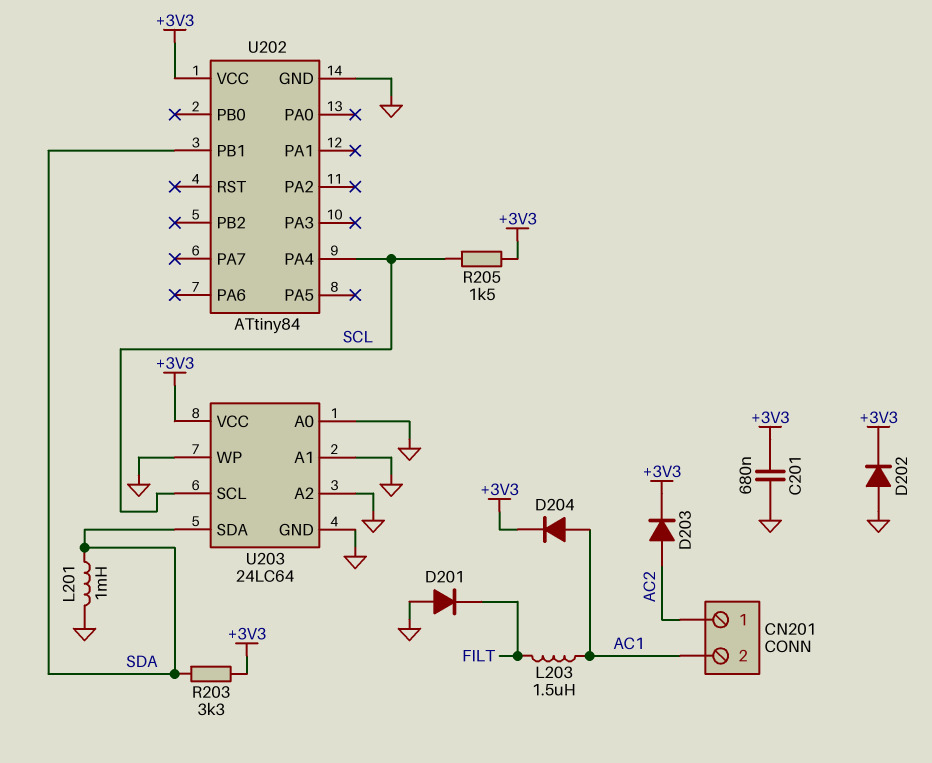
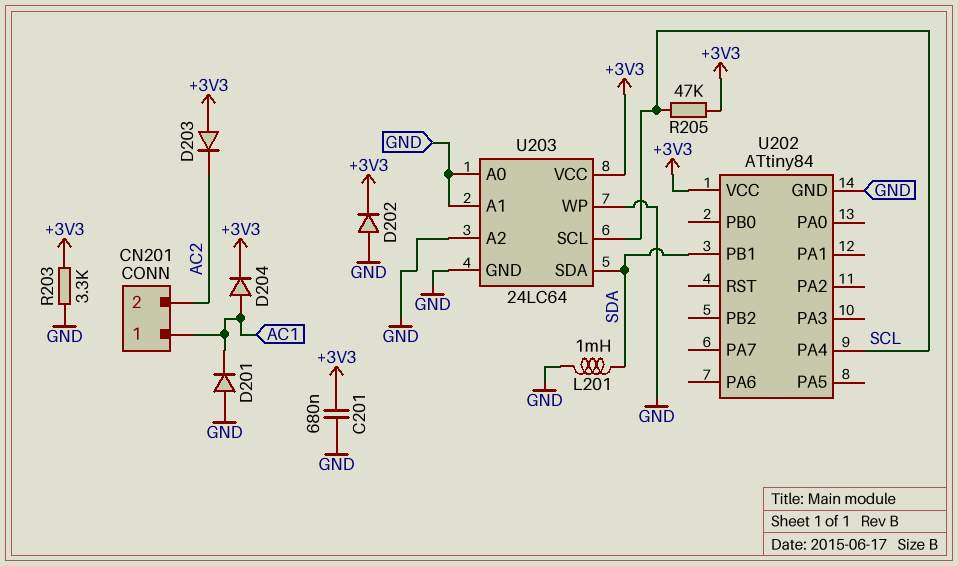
CN201 pin 1: AC2 -> AC1
CN201 pin 2: AC1 -> AC2
D201: diode (A GND, K FILT) -> diode (A GND, K AC1)
D203: diode (A AC2, K +3V3) -> diode (A +3V3, K AC2)
L203: 1.5uH (AC1, FILT) -> none
R203: 3.3k (+3V3, SDA) -> 3.3k (+3V3, GND)
R205: 1.5k (+3V3, SCL) -> 47k (+3V3, SCL)

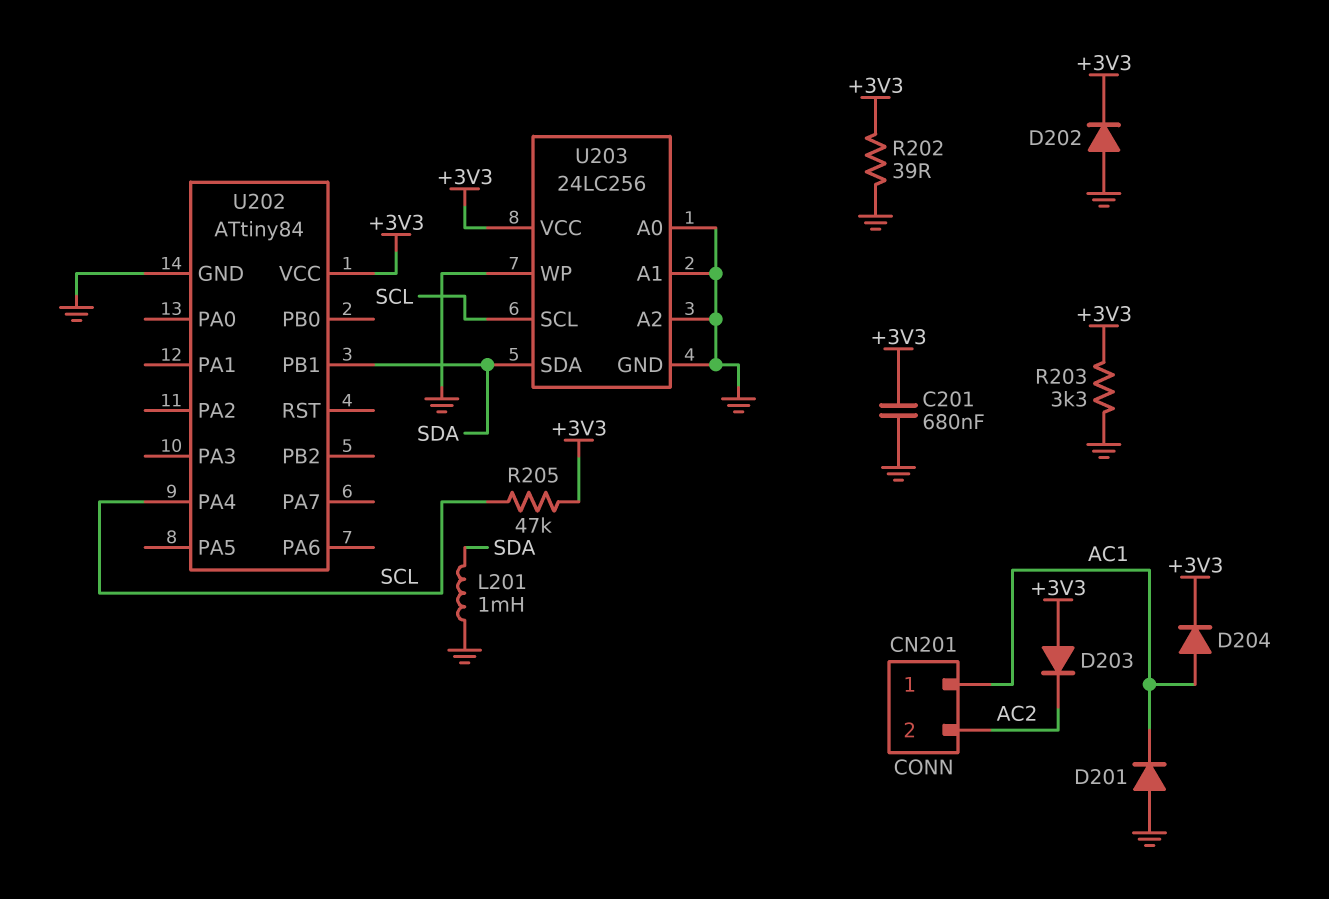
R202: none -> 39 (+3V3, GND)
U203: 24LC64 -> 24LC256

